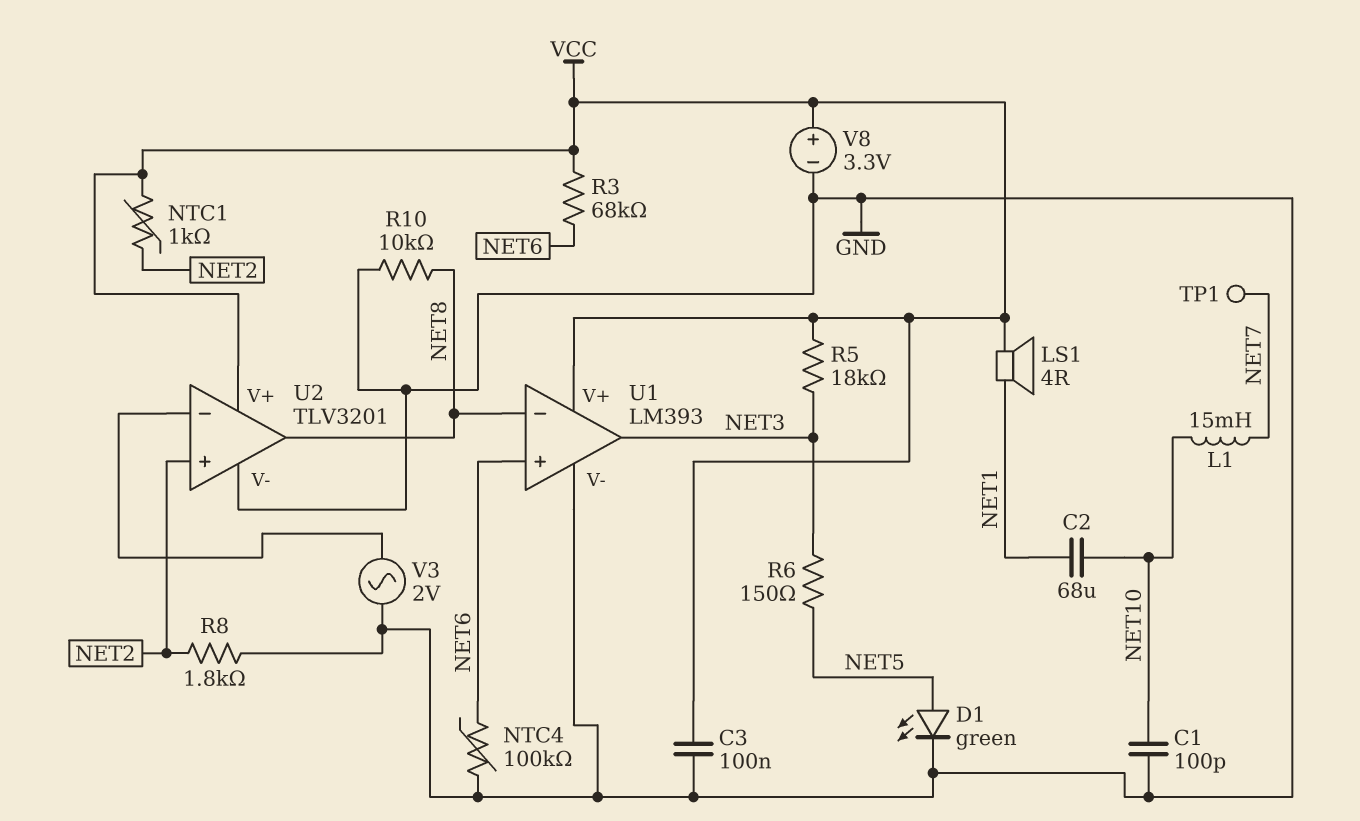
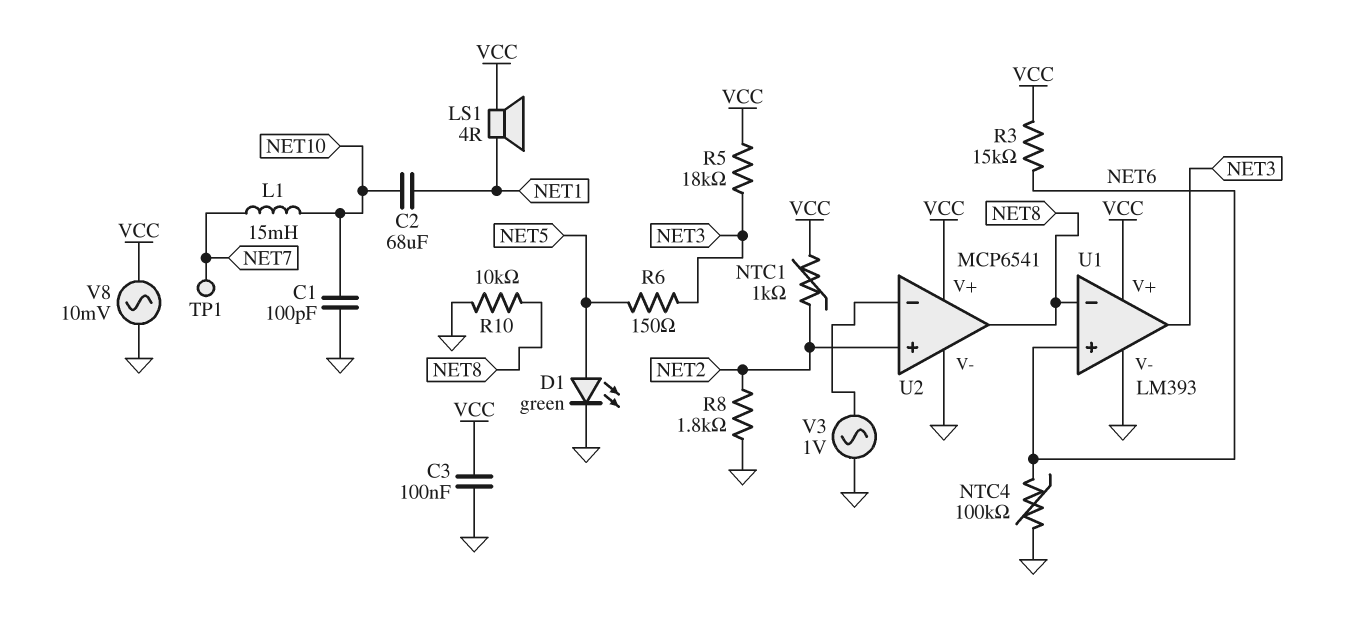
R3: 68k (NET6, VCC) -> 15k (NET6, VCC)
U2: TLV3201 -> MCP6541
V3: AC 2V (GND, U2/in-) -> AC 1V (GND, U2/in-)
V8: 3.3V (plus VCC, minus GND) -> AC 10mV (GND, VCC)

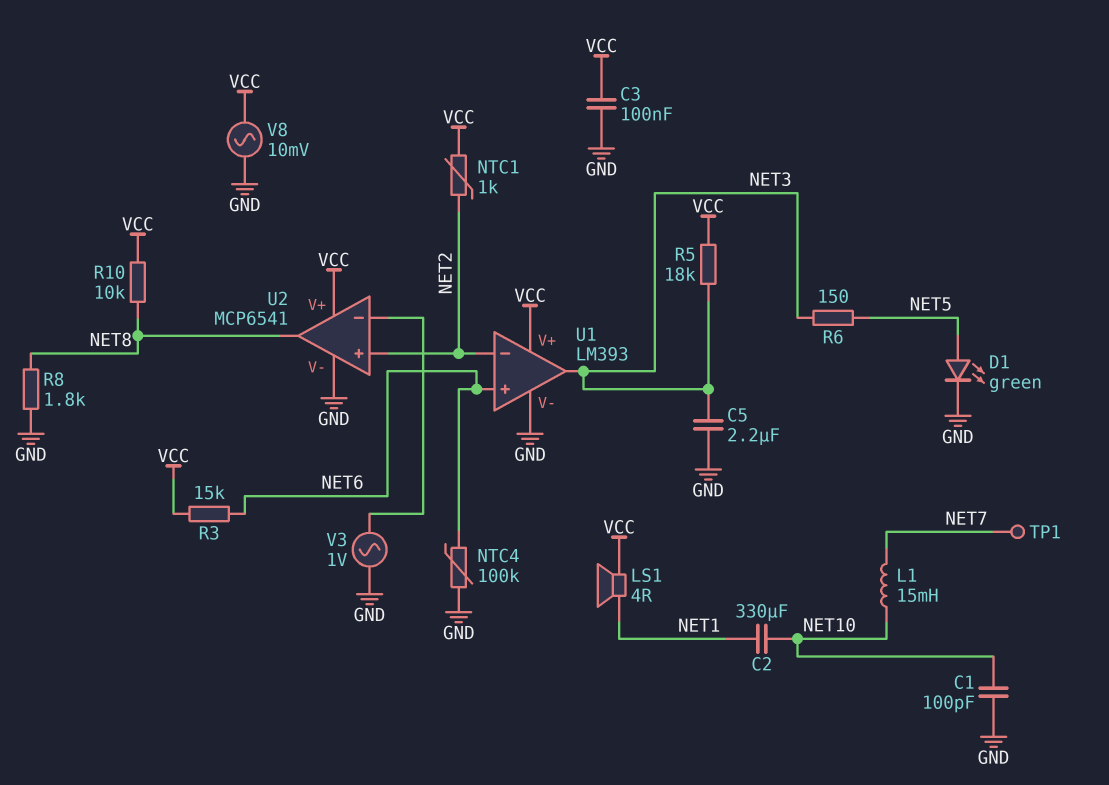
C2: 68uF (NET1, NET10) -> 330uF (NET1, NET10)
C5: none -> 2.2uF (GND, NET3)
R8: 1.8k (GND, NET2) -> 1.8k (GND, NET8)
R10: 10k (GND, NET8) -> 10k (NET8, VCC)
U1 pin in-: NET8 -> NET2

